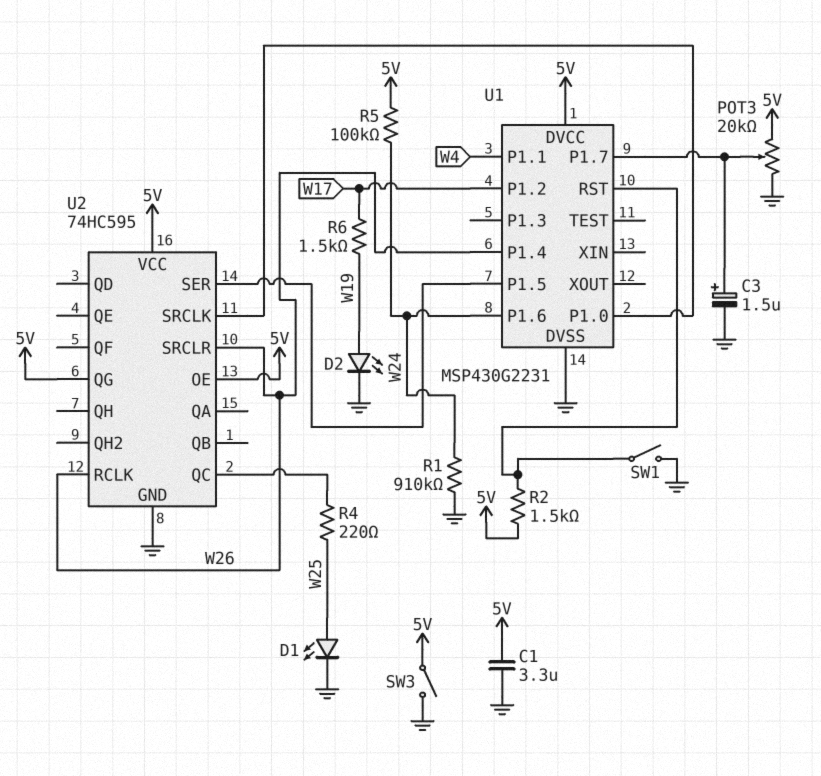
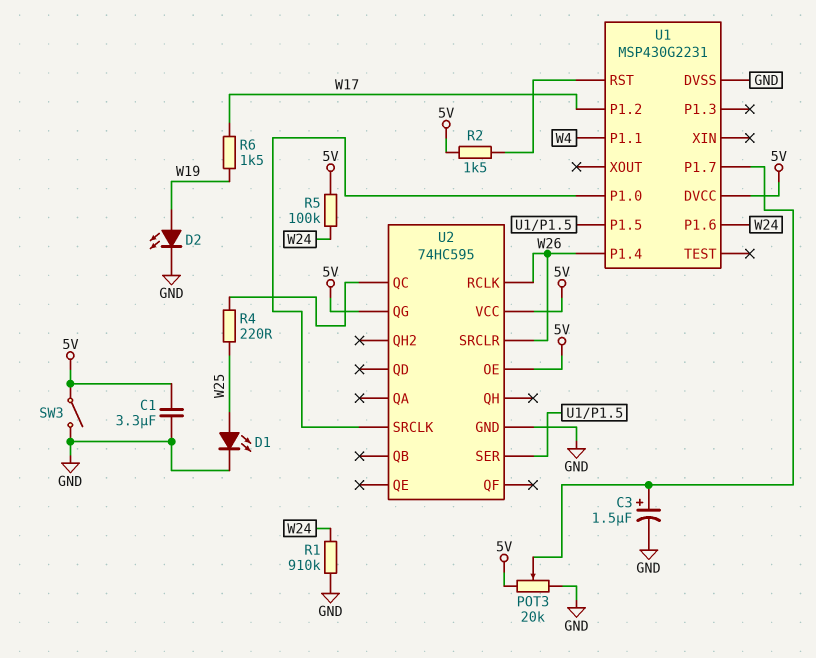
SW1: switch (GND, U1/RST) -> none

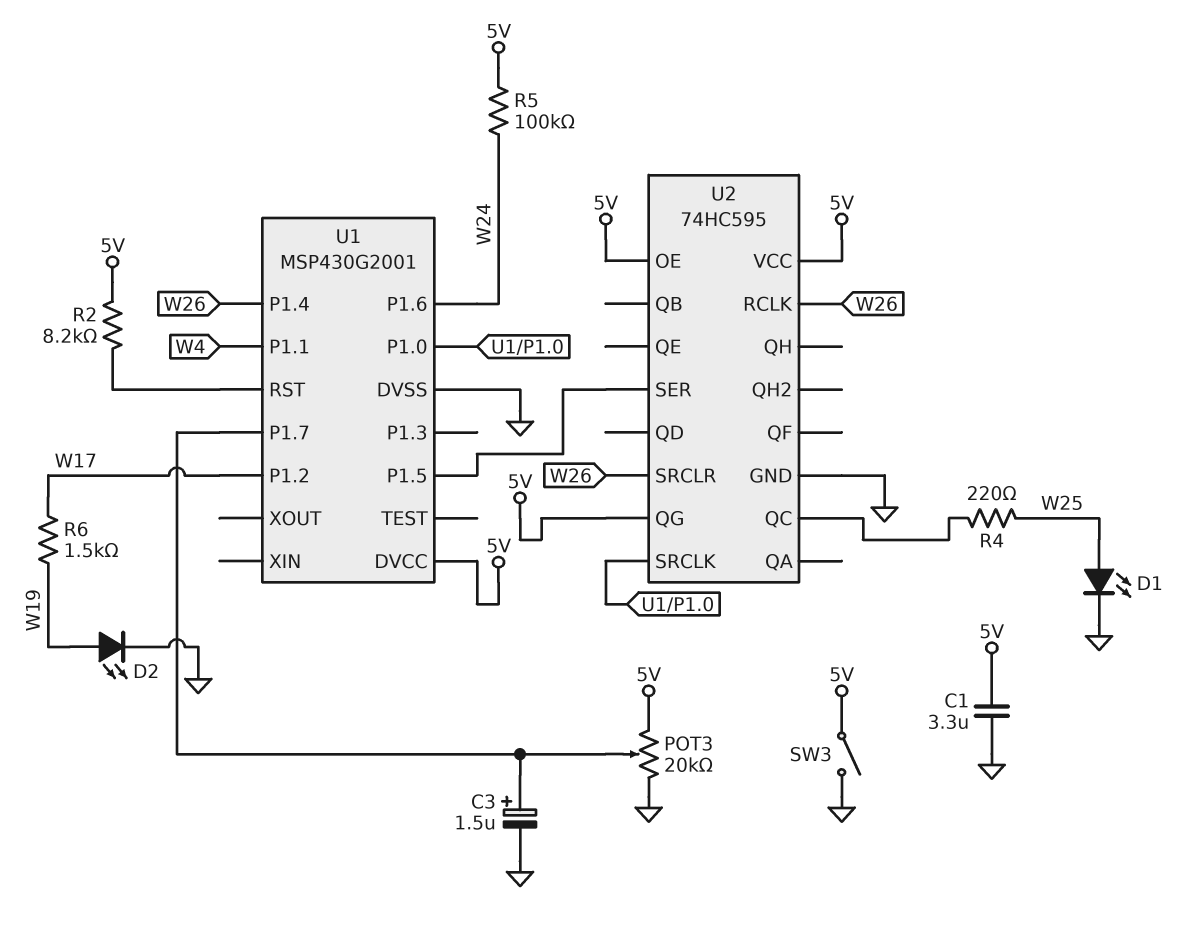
R1: 910k (GND, W24) -> none
R2: 1.5k (5V, U1/RST) -> 8.2k (5V, U1/RST)
U1: MSP430G2231 -> MSP430G2001

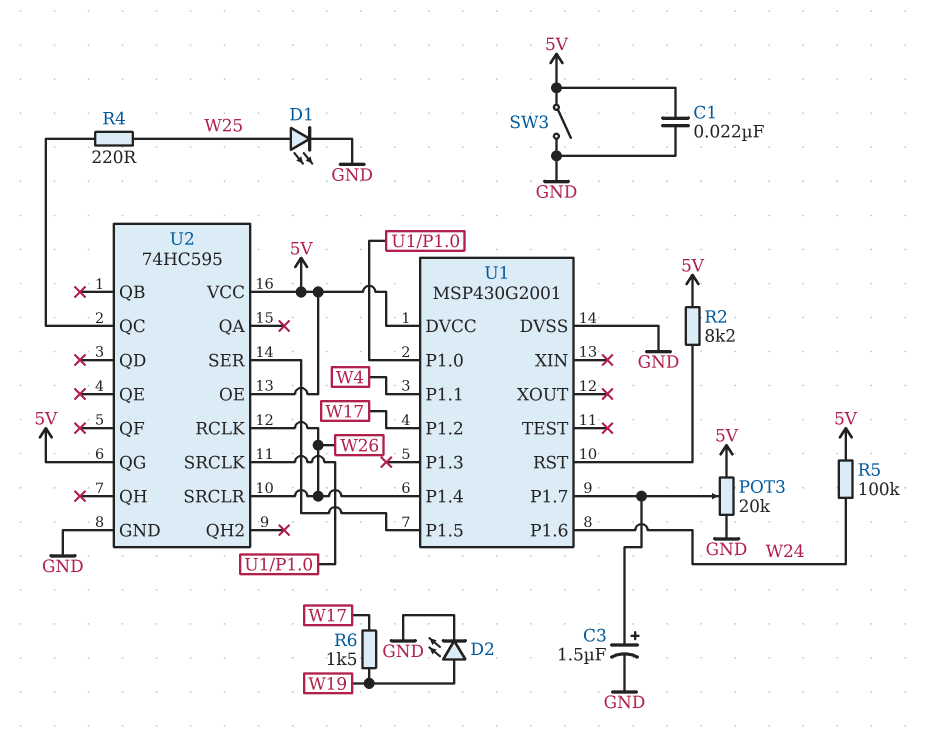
C1: 3.3uF (5V, GND) -> 22nF (5V, GND)

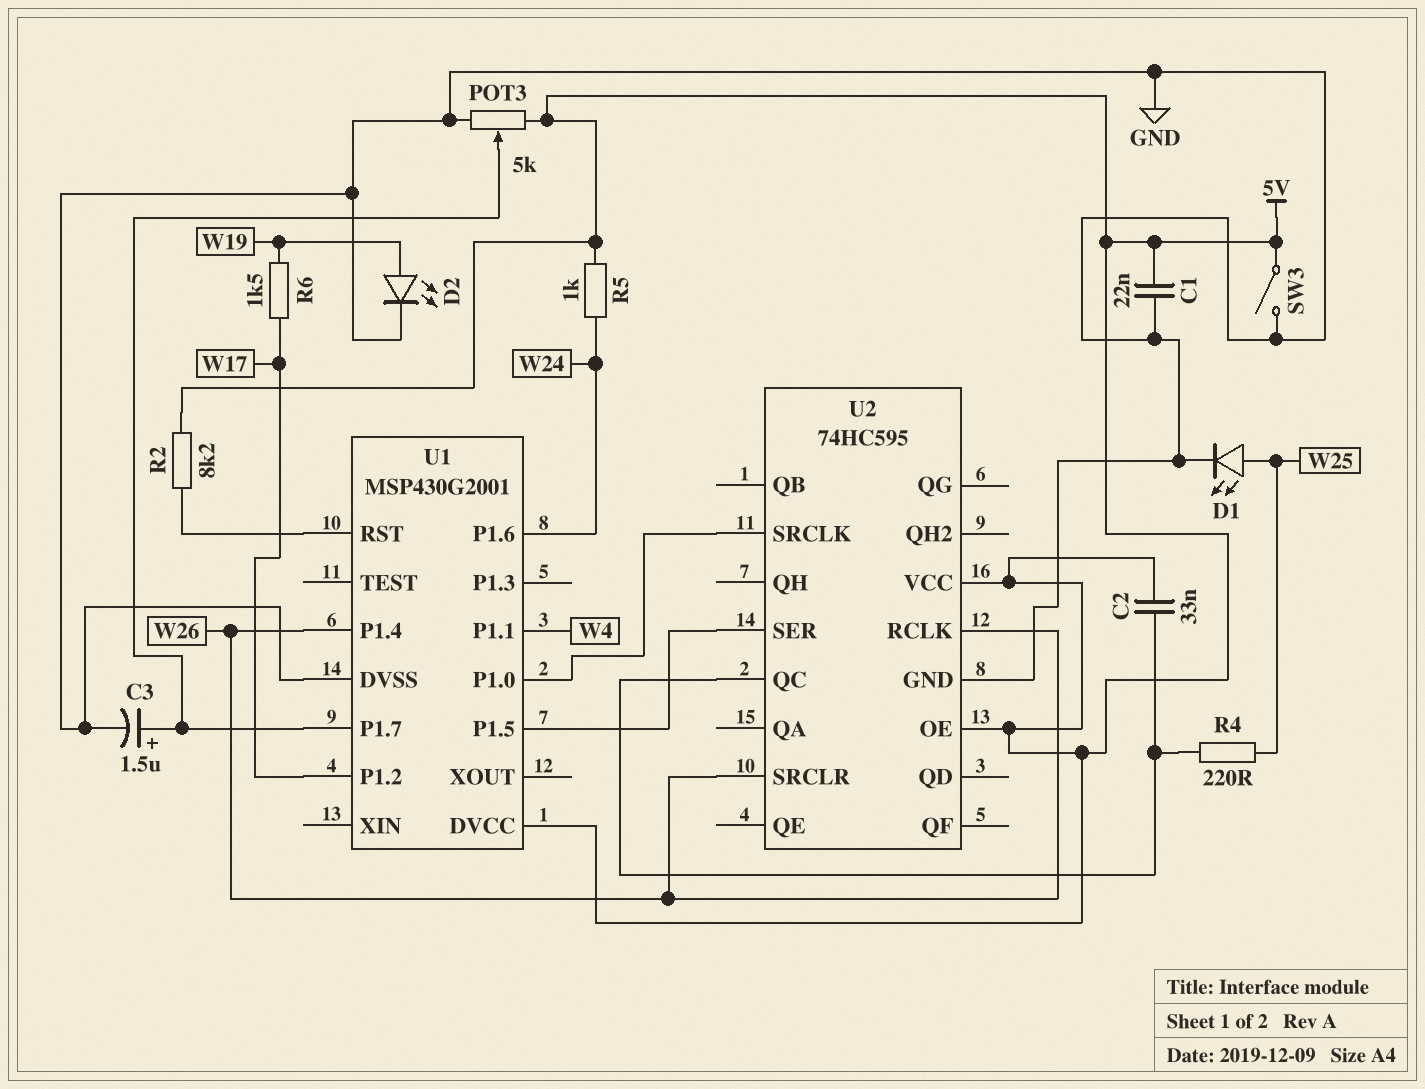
C2: none -> 33nF (5V, U2/QC)
POT3: 20k (5V, GND, wiper U1/P1.7) -> 5k (5V, GND, wiper U1/P1.7)
R5: 100k (5V, W24) -> 1k (5V, W24)
U2 pin QG: 5V -> none

